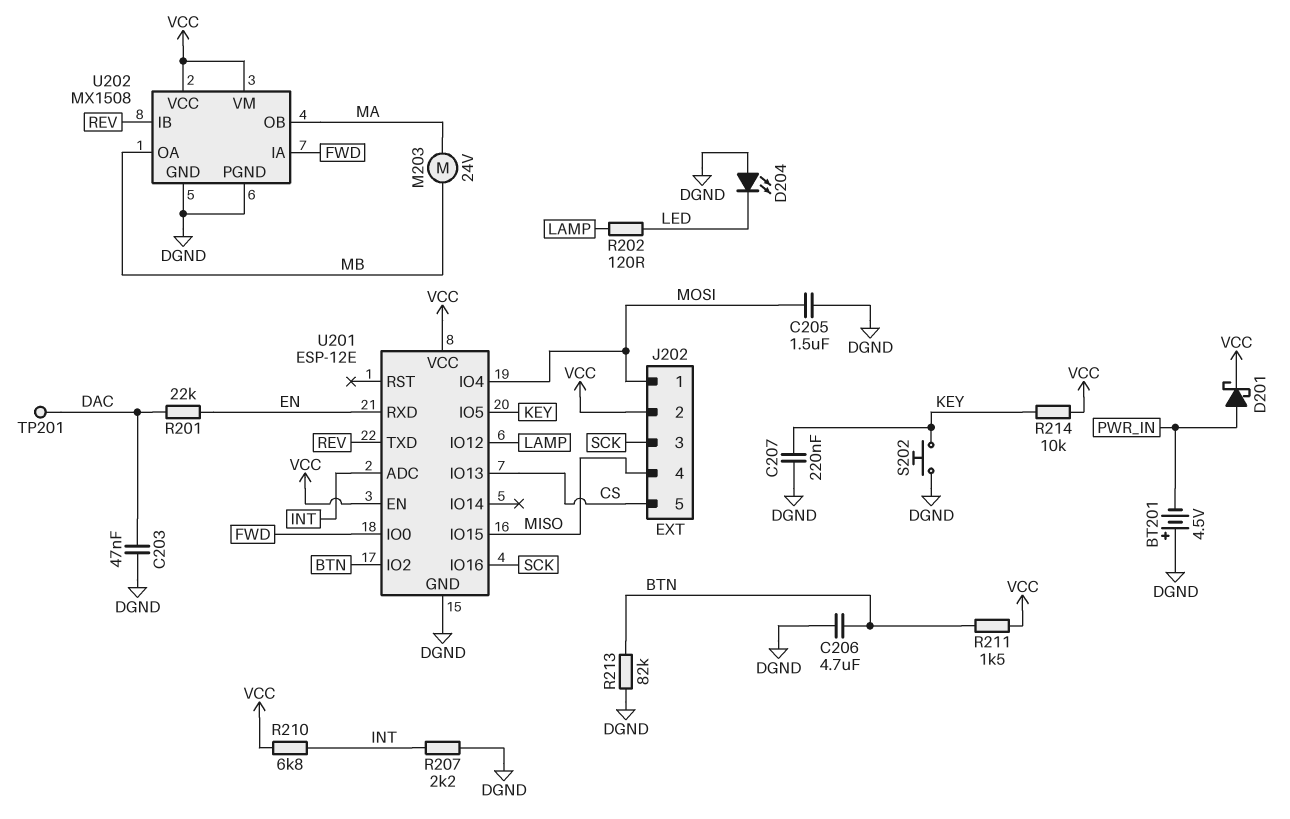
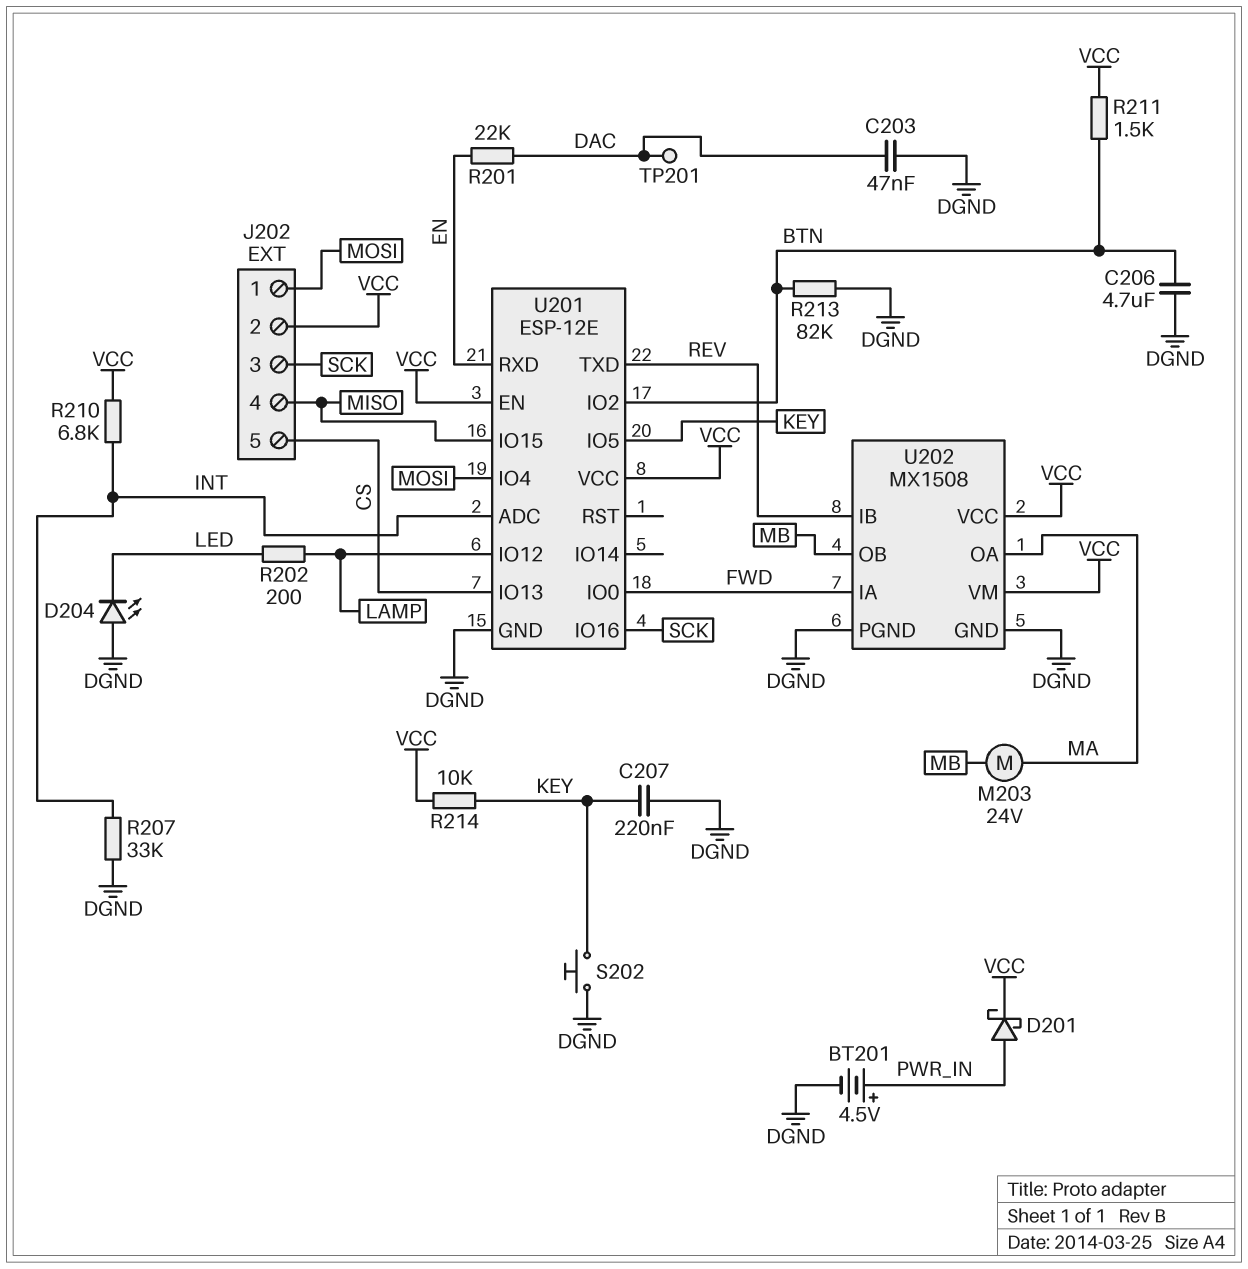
BT201: 4.5V (plus DGND, minus PWR_IN) -> 4.5V (plus PWR_IN, minus DGND)
C205: 1.5uF (DGND, MOSI) -> none
R202: 120 (LAMP, LED) -> 200 (LAMP, LED)
R207: 2.2k (DGND, INT) -> 33k (DGND, INT)
U202 pin OA: MB -> MA
U202 pin OB: MA -> MB

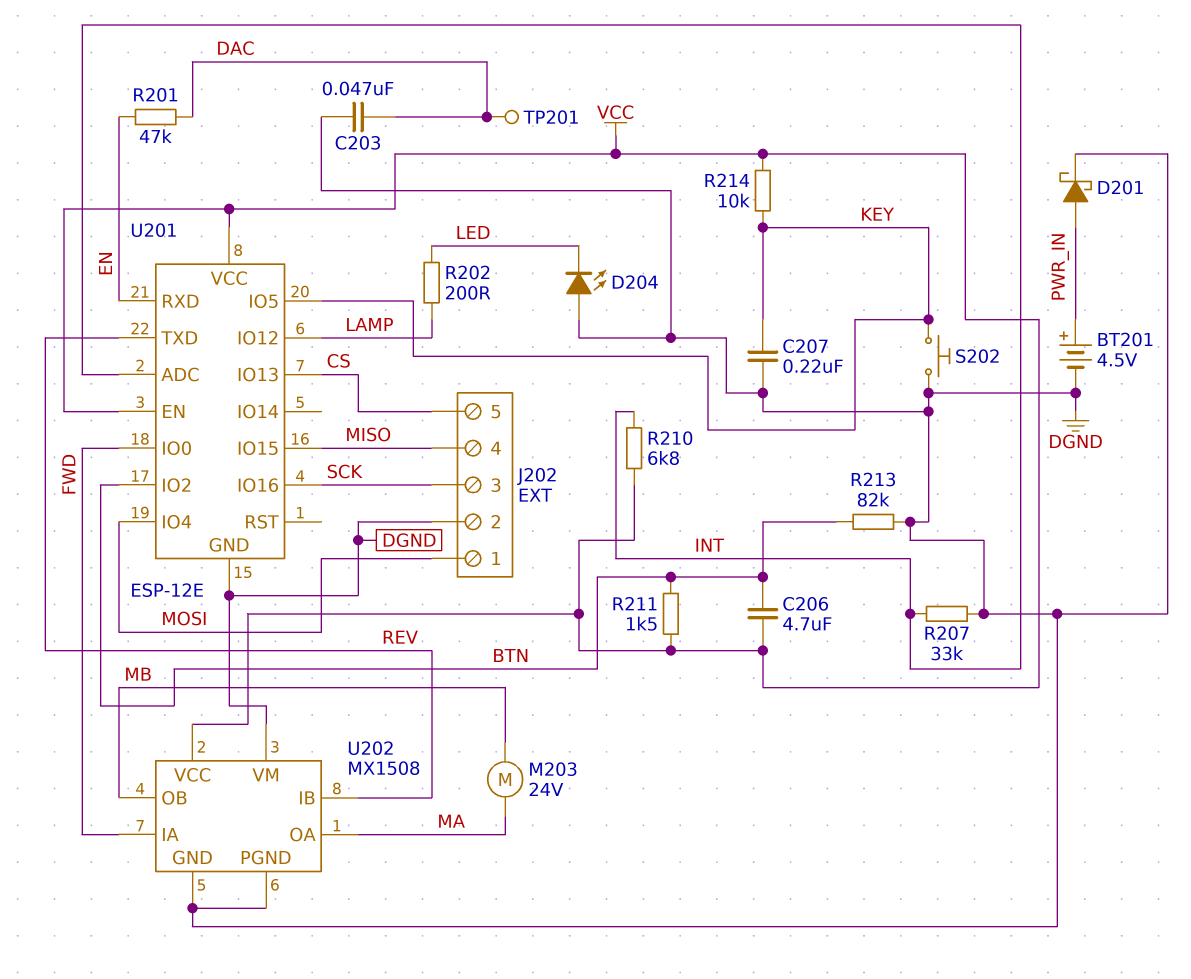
C206: 4.7uF (BTN, DGND) -> 4.7uF (BTN, VCC)
D201: schottky (A PWR_IN, K VCC) -> schottky (A PWR_IN, K DGND)
J202 pin 2: VCC -> DGND
R201: 22k (DAC, EN) -> 47k (DAC, EN)
U202 pin VM: VCC -> DGND

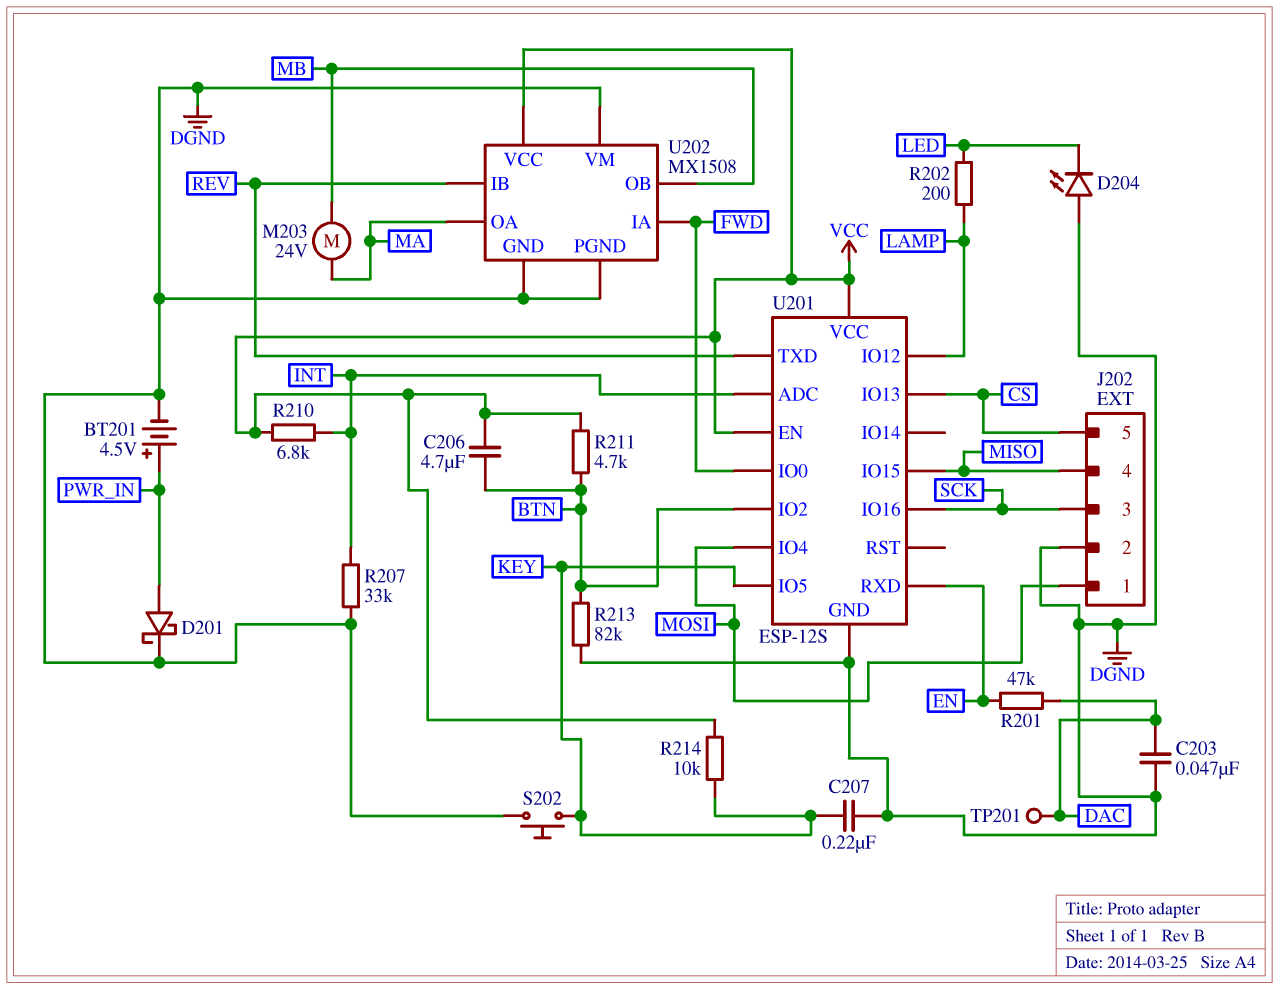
R211: 1.5k (BTN, VCC) -> 4.7k (BTN, VCC)
U201: ESP-12E -> ESP-12S

